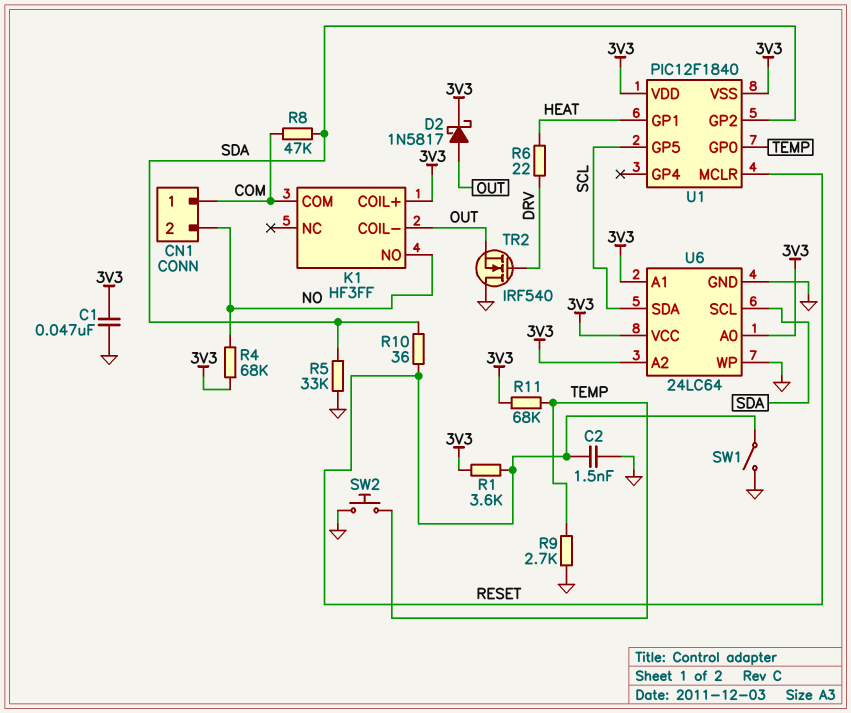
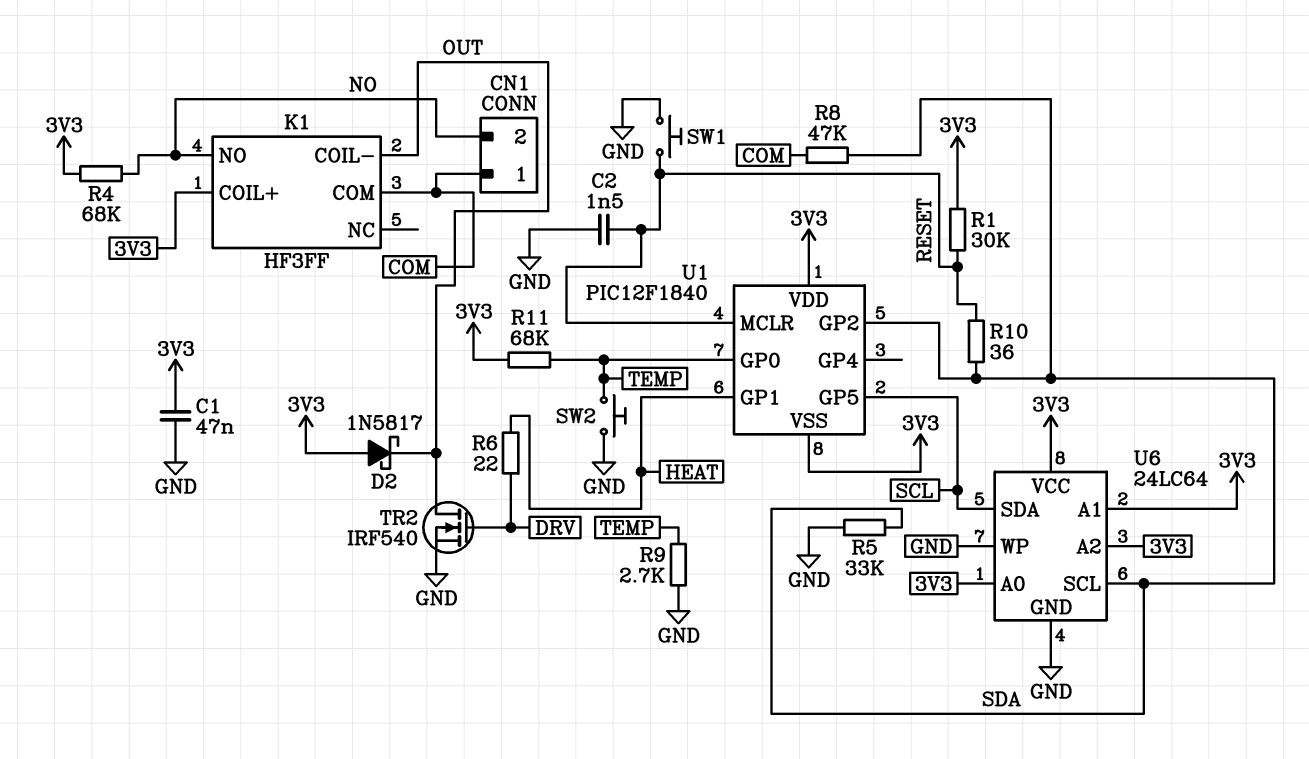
D2: schottky 1N5817 (A OUT, K 3V3) -> schottky 1N5817 (A 3V3, K OUT)
R1: 3.6k (3V3, RESET) -> 30k (3V3, RESET)
SW1: switch (GND, RESET) -> button (GND, RESET)
TR2: NMOS IRF540 (G DRV, D GND, S OUT) -> NMOS IRF540 (G DRV, D OUT, S GND)

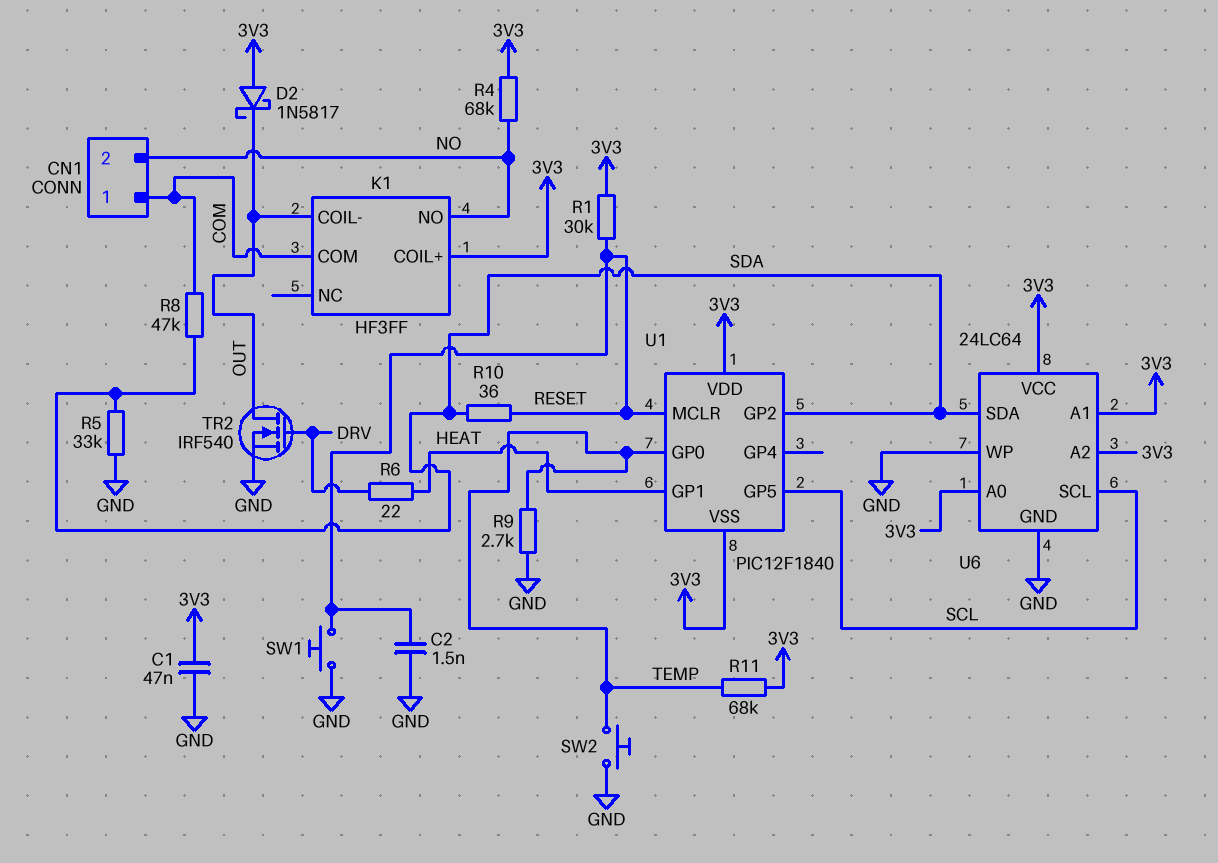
U6 pin SCL: SDA -> SCL
U6 pin SDA: SCL -> SDA

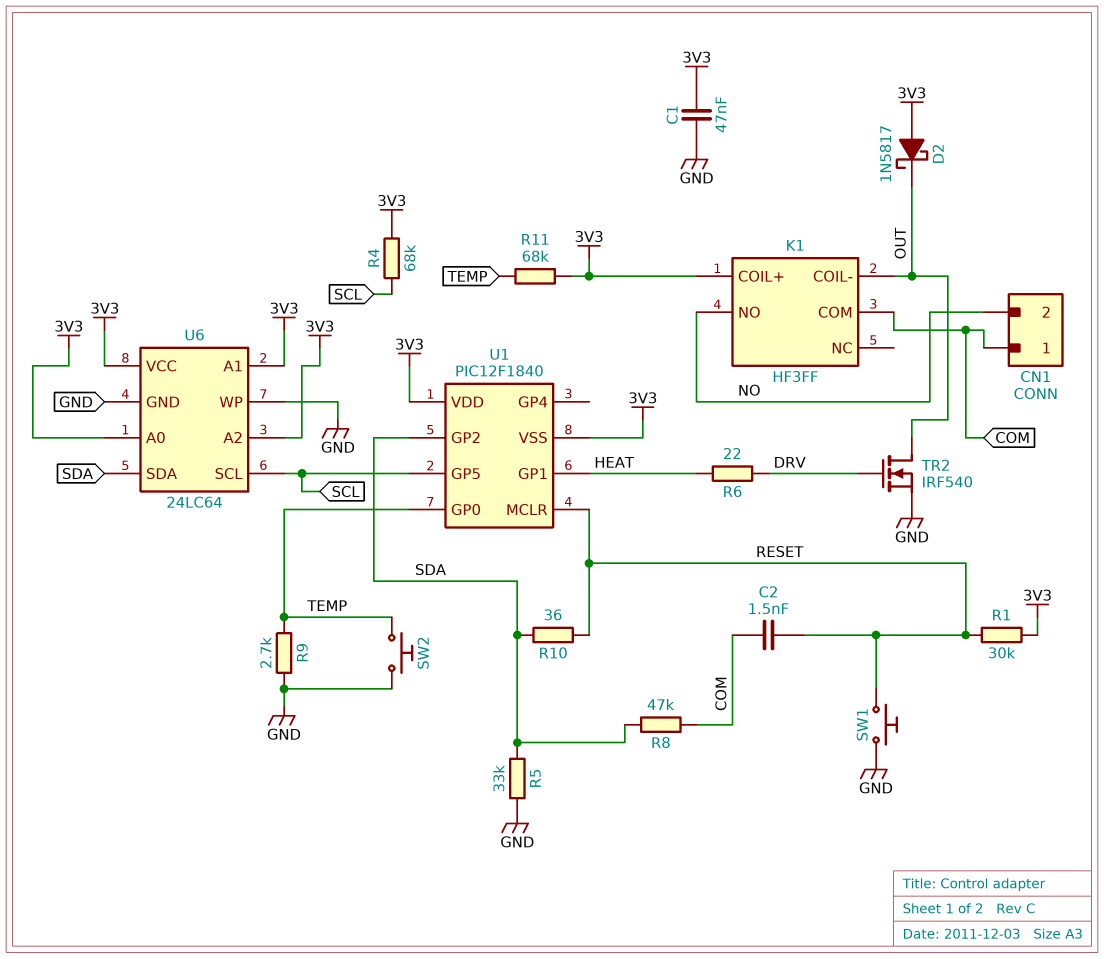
C2: 1.5nF (GND, RESET) -> 1.5nF (COM, RESET)
R4: 68k (3V3, NO) -> 68k (3V3, SCL)

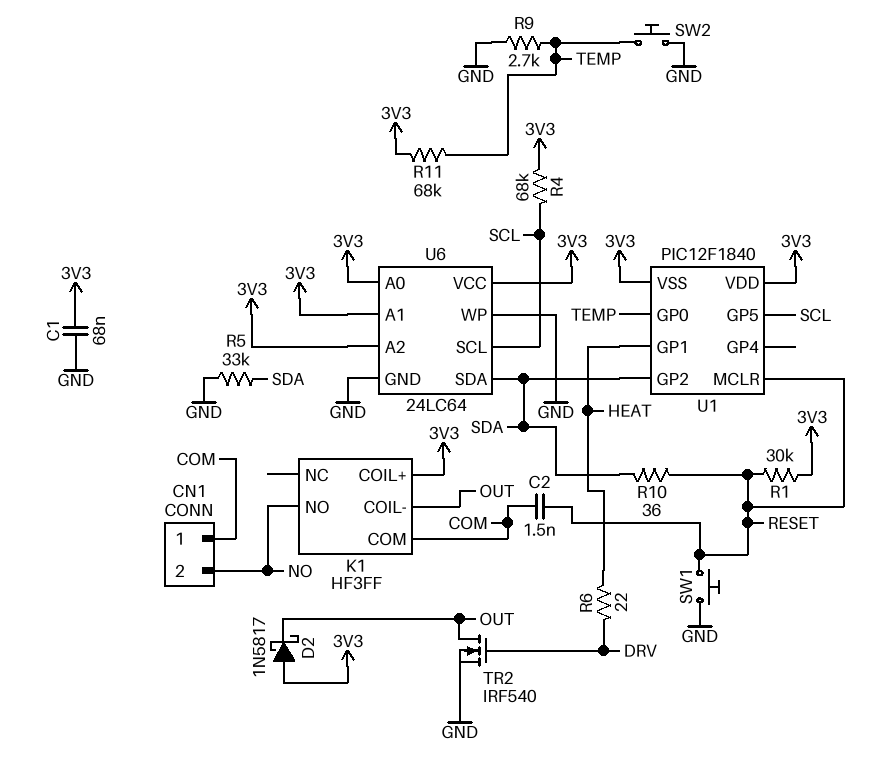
C1: 47nF (3V3, GND) -> 68nF (3V3, GND)
R8: 47k (COM, SDA) -> none

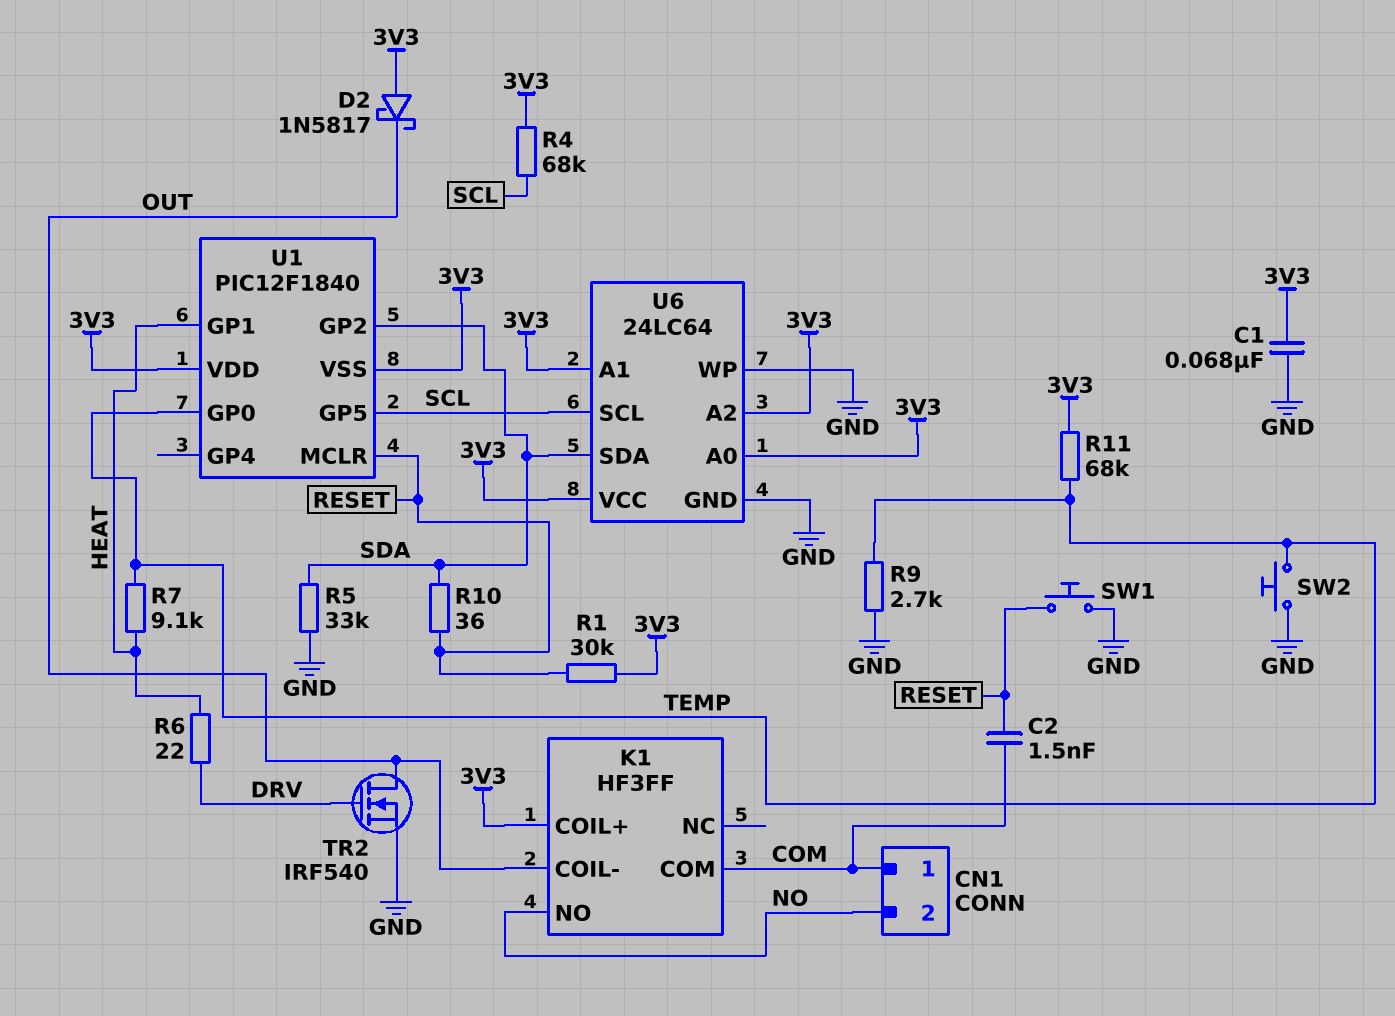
R7: none -> 9.1k (HEAT, TEMP)

